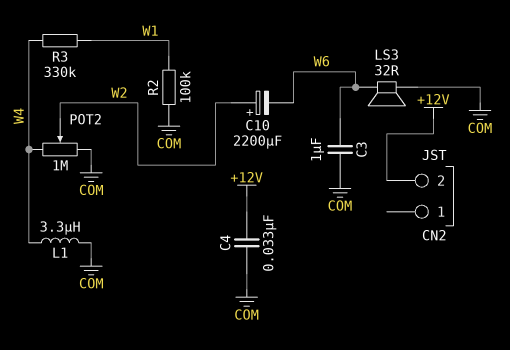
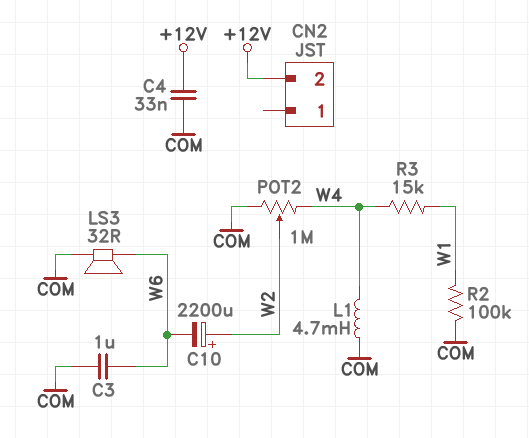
L1: 3.3uH (COM, W4) -> 4.7mH (COM, W4)
R3: 330k (W1, W4) -> 15k (W1, W4)

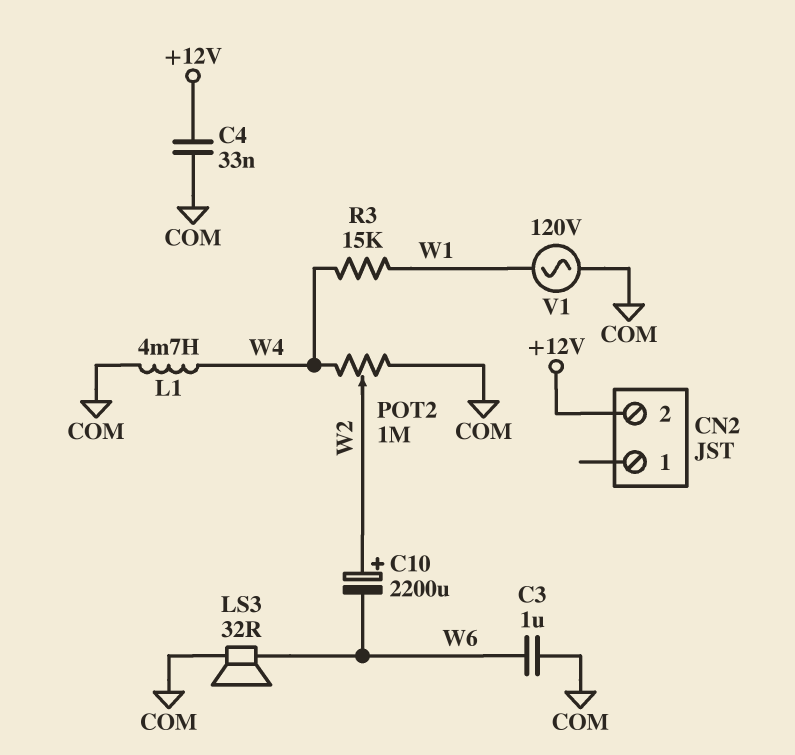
R2: 100k (COM, W1) -> none
V1: none -> AC 120V (COM, W1)

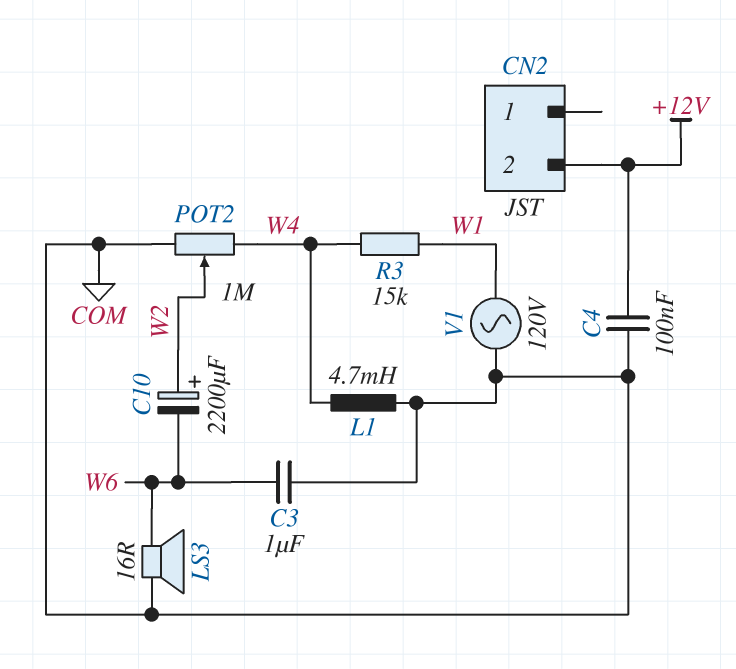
C4: 33nF (+12V, COM) -> 100nF (+12V, COM)
LS3: speaker 32R (COM, W6) -> speaker 16R (COM, W6)

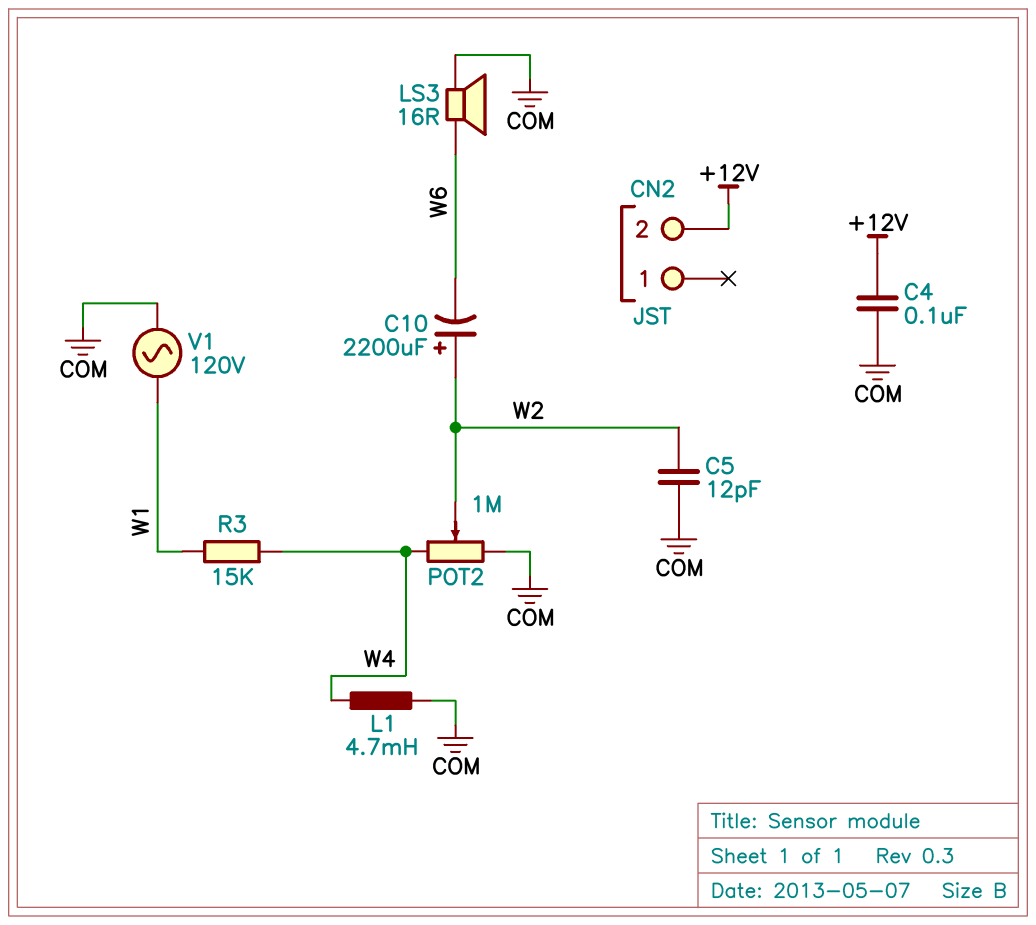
C3: 1uF (COM, W6) -> none
C5: none -> 12pF (COM, W2)

